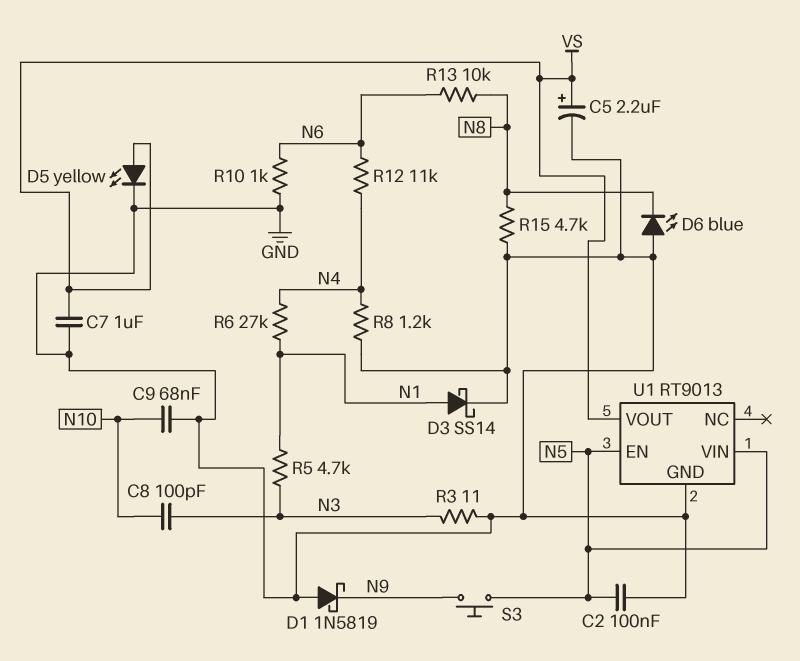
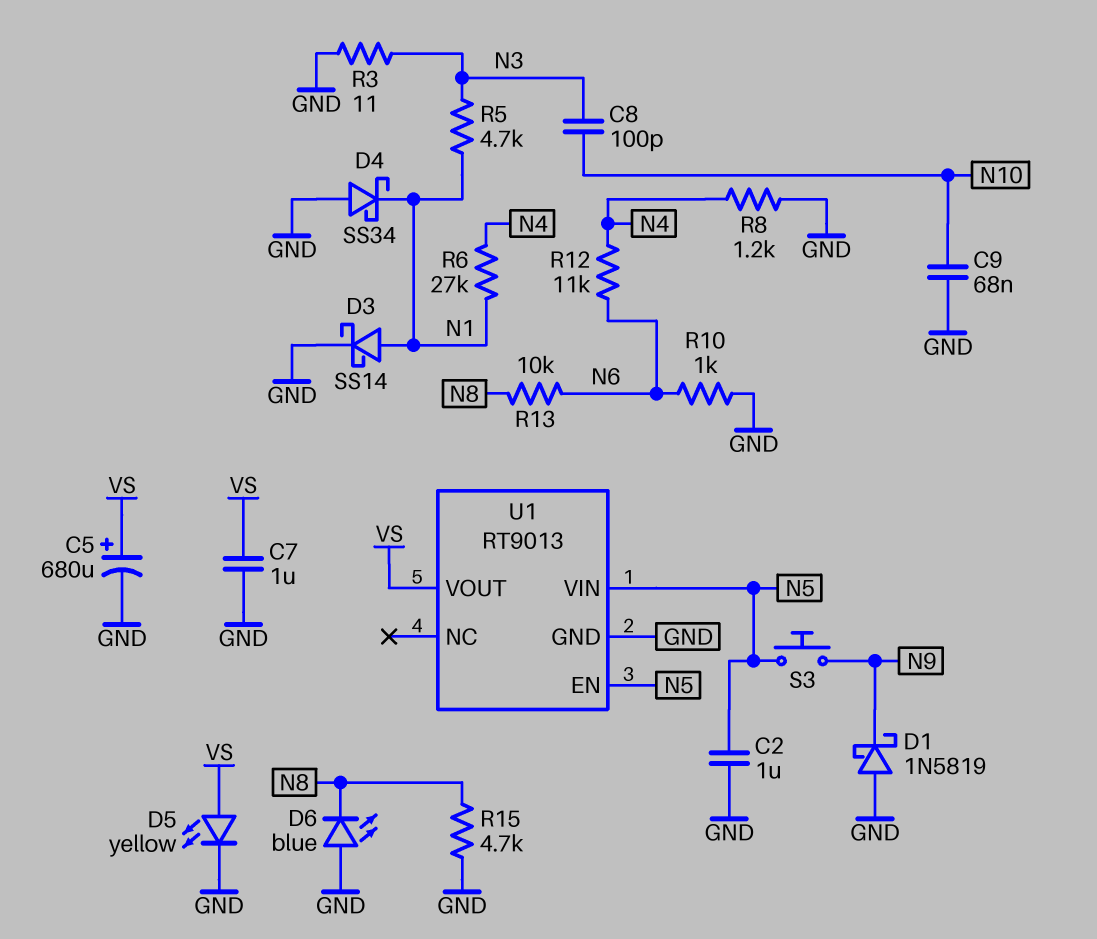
C2: 100nF (GND, N5) -> 1uF (GND, N5)
C5: 2.2uF (plus VS, minus GND) -> 680uF (plus VS, minus GND)
D4: none -> schottky SS34 (A GND, K N1)

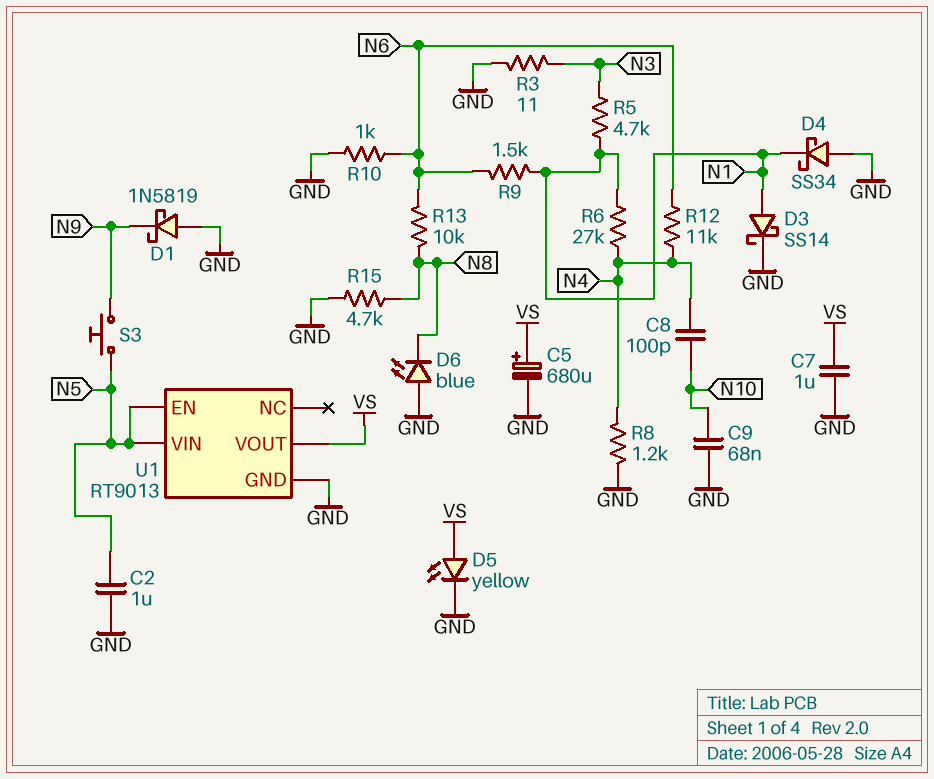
C8: 100pF (N3, N10) -> 100pF (N4, N10)
R9: none -> 1.5k (N1, N6)

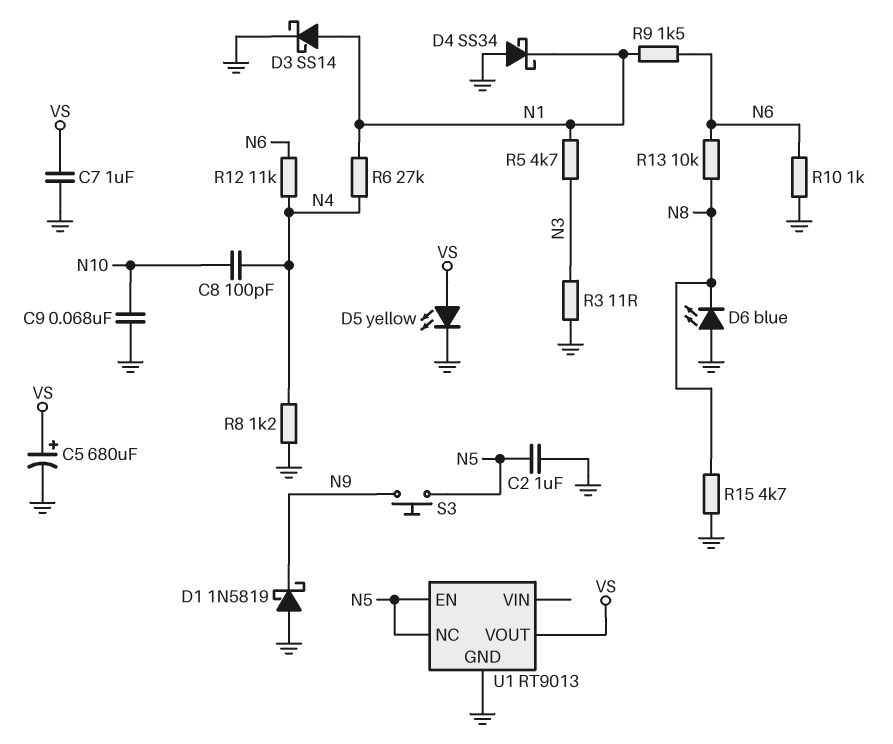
U1 pin NC: none -> N5
U1 pin VIN: N5 -> none

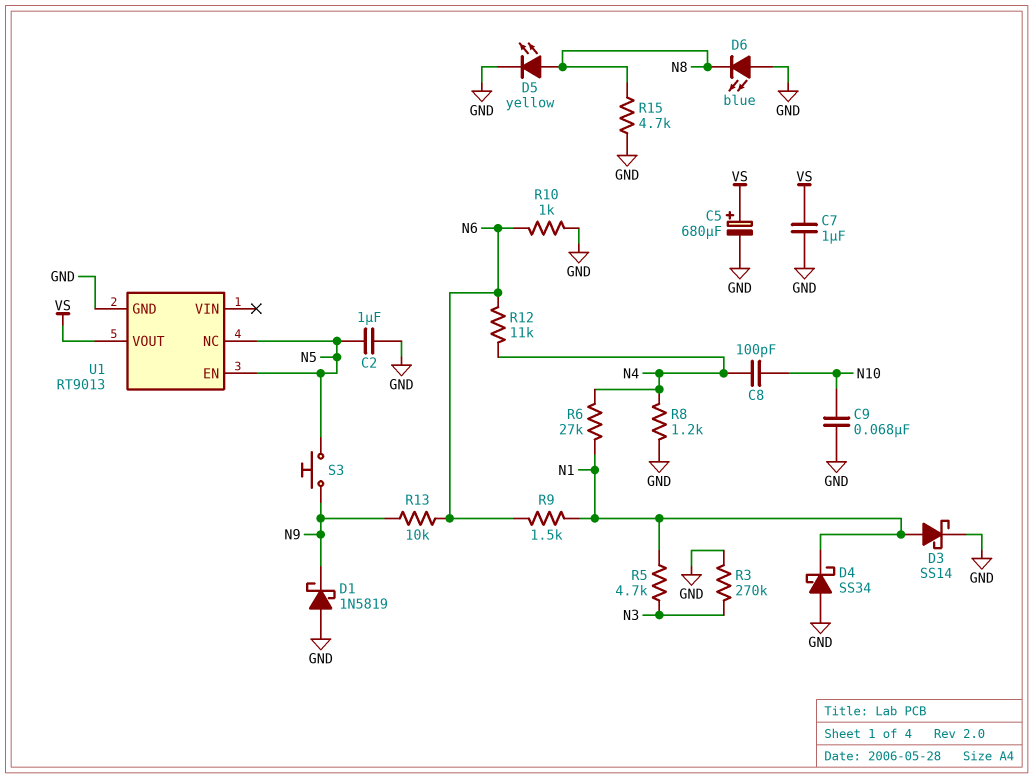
D5: LED yellow (A VS, K GND) -> LED yellow (A N8, K GND)
R3: 11 (GND, N3) -> 270k (GND, N3)
R13: 10k (N6, N8) -> 10k (N6, N9)

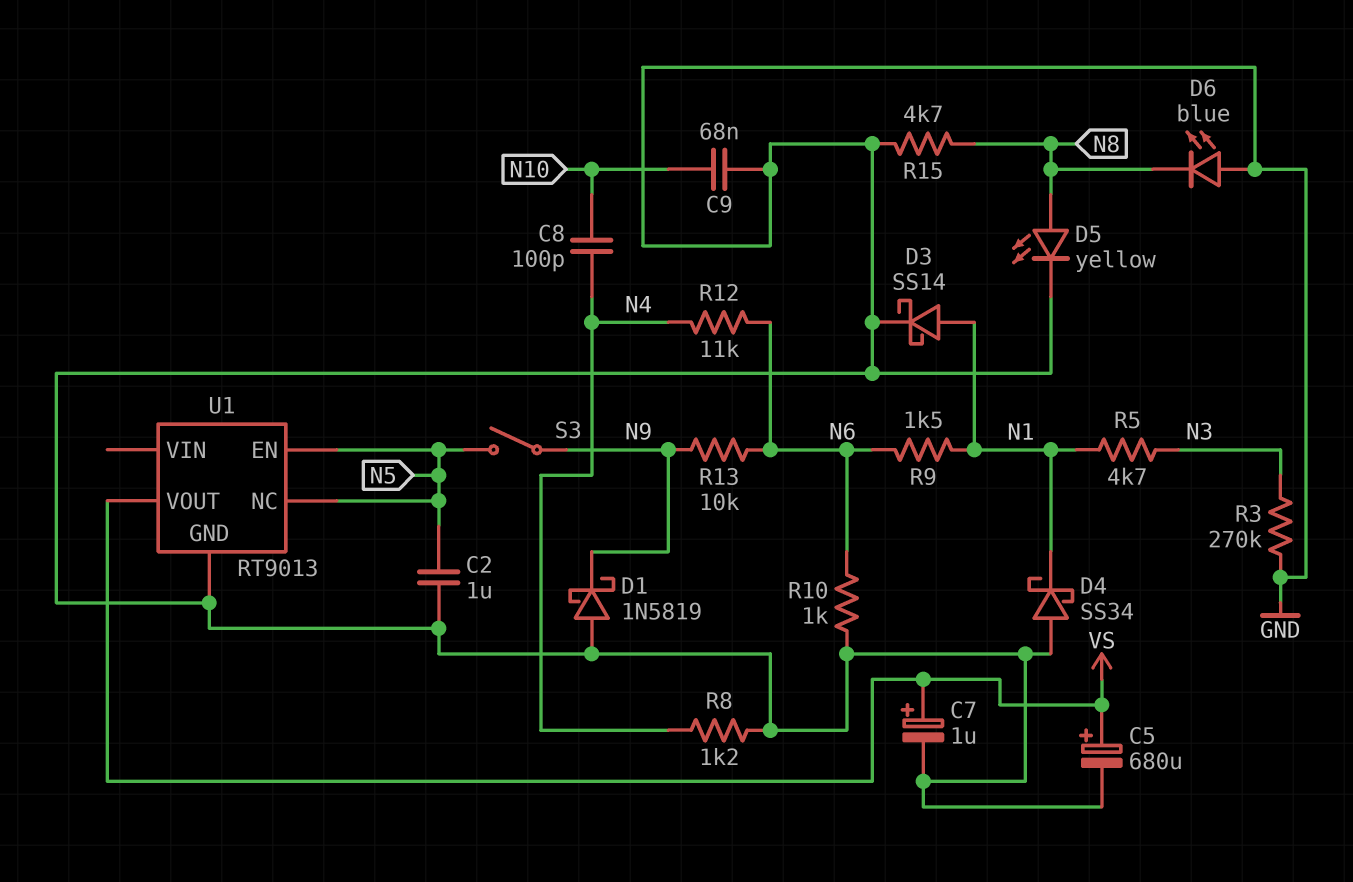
C7: 1uF (GND, VS) -> 1uF (plus VS, minus GND)
R6: 27k (N1, N4) -> none
S3: button (N5, N9) -> switch (N5, N9)

